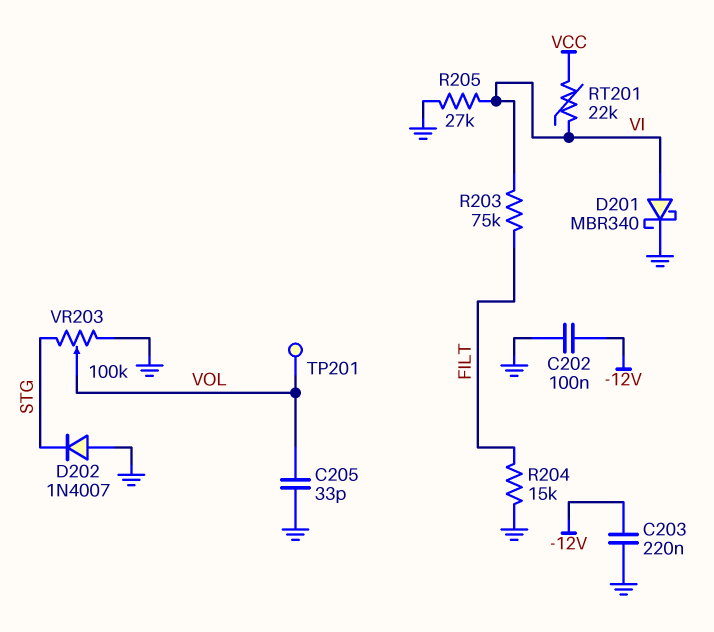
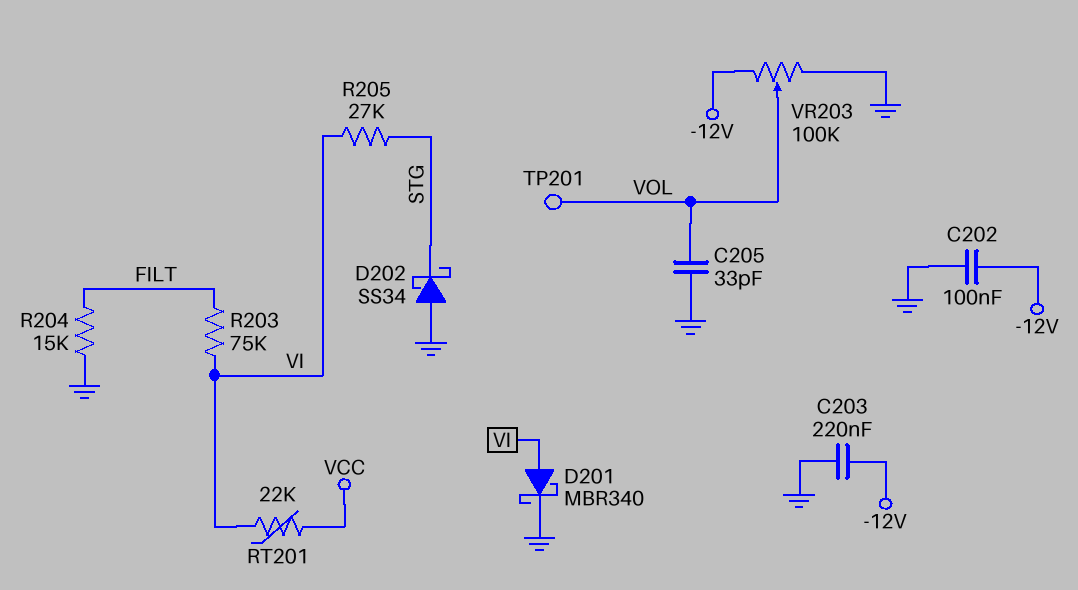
D202: diode 1N4007 (A GND, K STG) -> schottky SS34 (A GND, K STG)
R205: 27k (GND, VI) -> 27k (STG, VI)
VR203: 100k (GND, STG, wiper VOL) -> 100k (-12V, GND, wiper VOL)

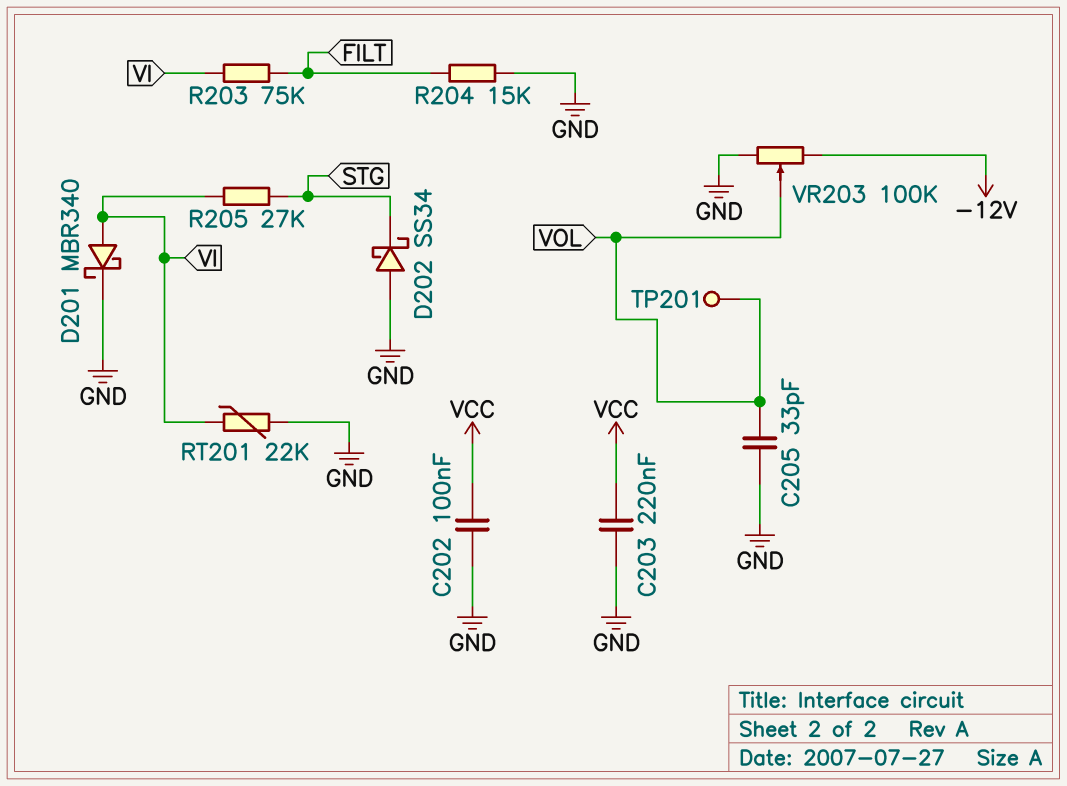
C202: 100nF (-12V, GND) -> 100nF (GND, VCC)
C203: 220nF (-12V, GND) -> 220nF (GND, VCC)
RT201: 22k (VCC, VI) -> 22k (GND, VI)

